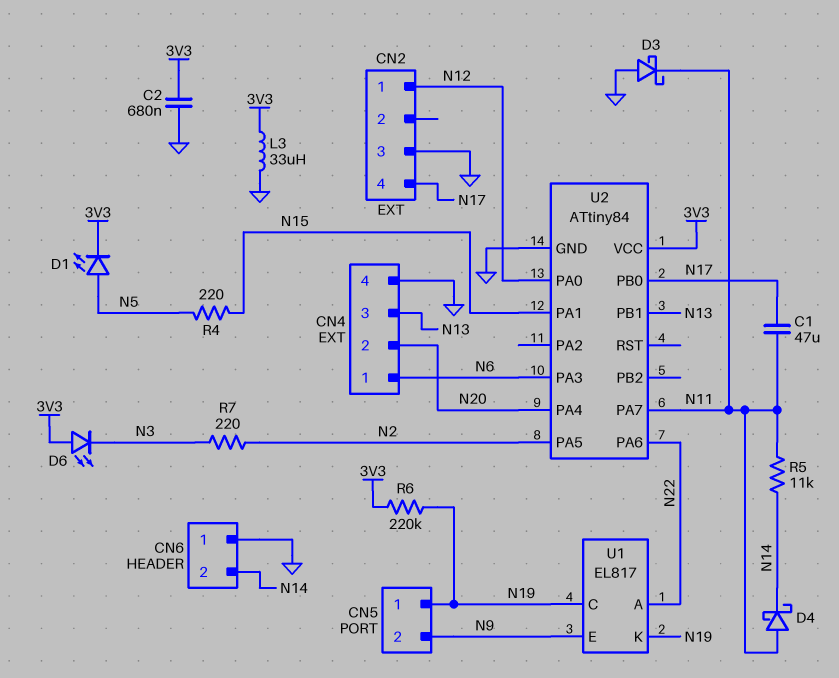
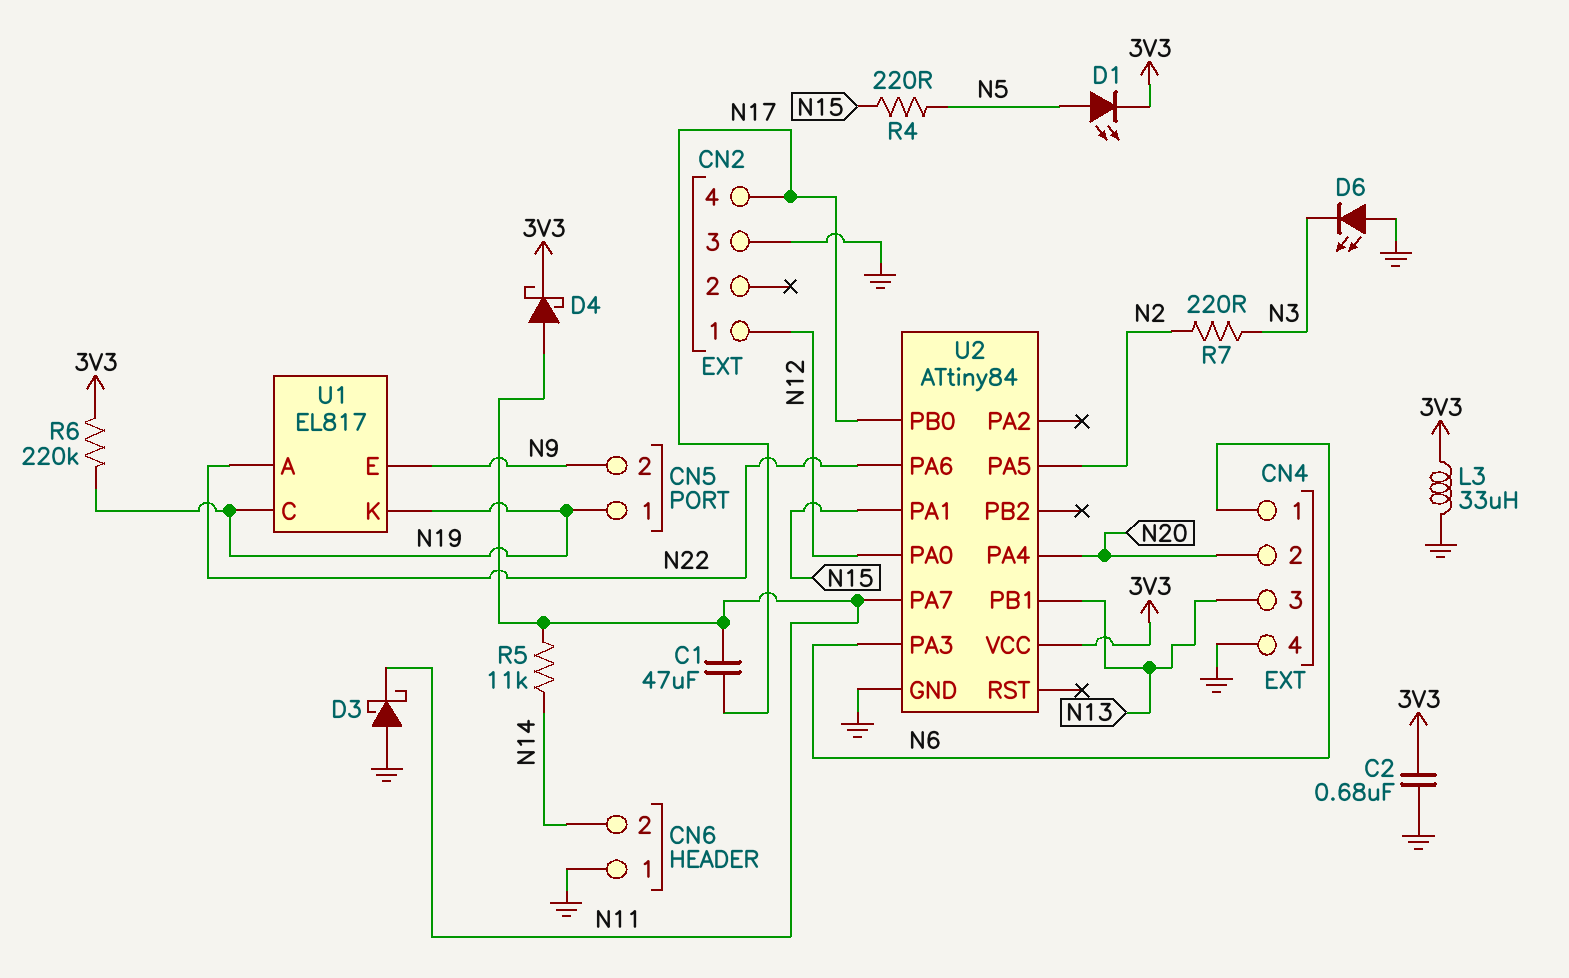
D4: schottky (A N11, K N14) -> schottky (A N11, K 3V3)
D6: LED (A 3V3, K N3) -> LED (A GND, K N3)

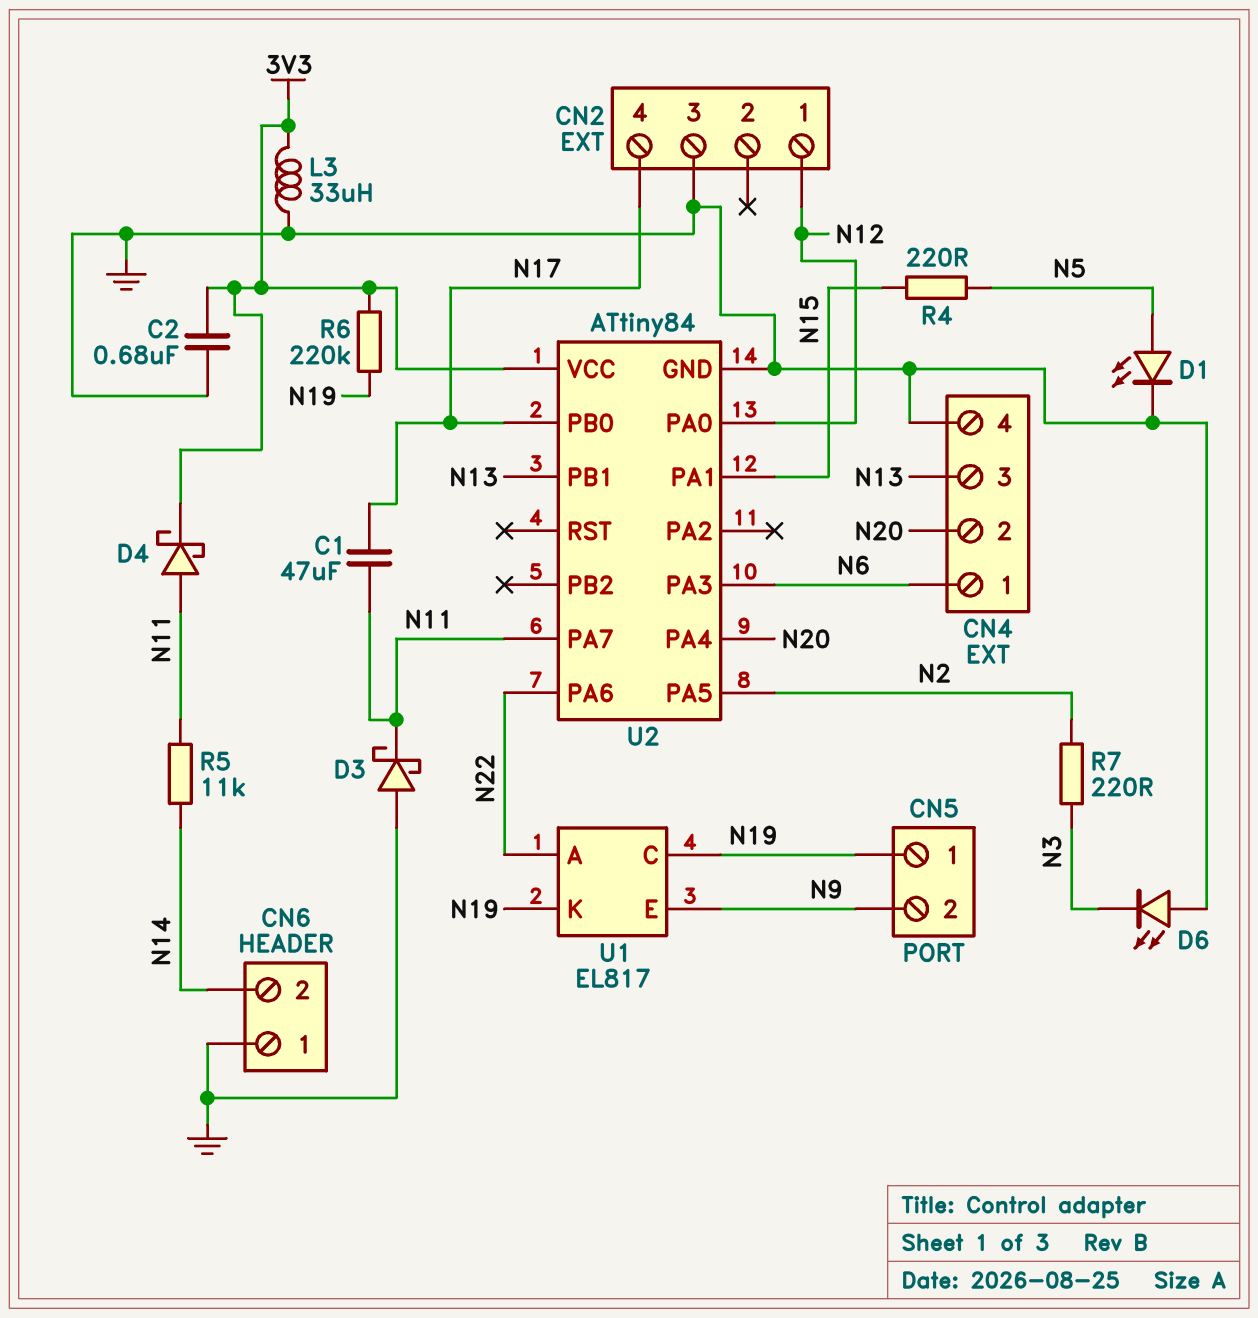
D1: LED (A N5, K 3V3) -> LED (A N5, K GND)

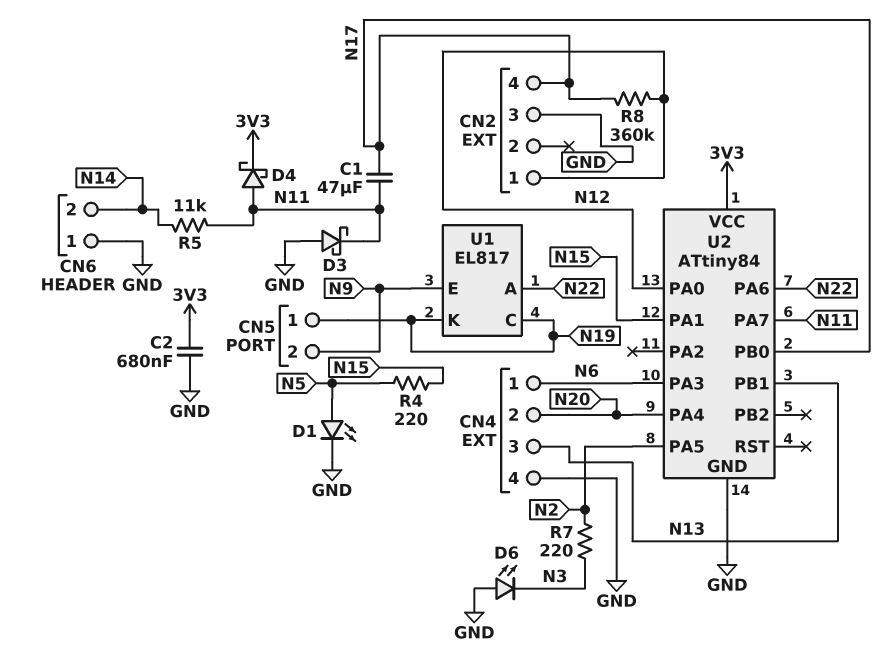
L3: 33uH (3V3, GND) -> none
R6: 220k (3V3, N19) -> none
R8: none -> 360k (N12, N17)

